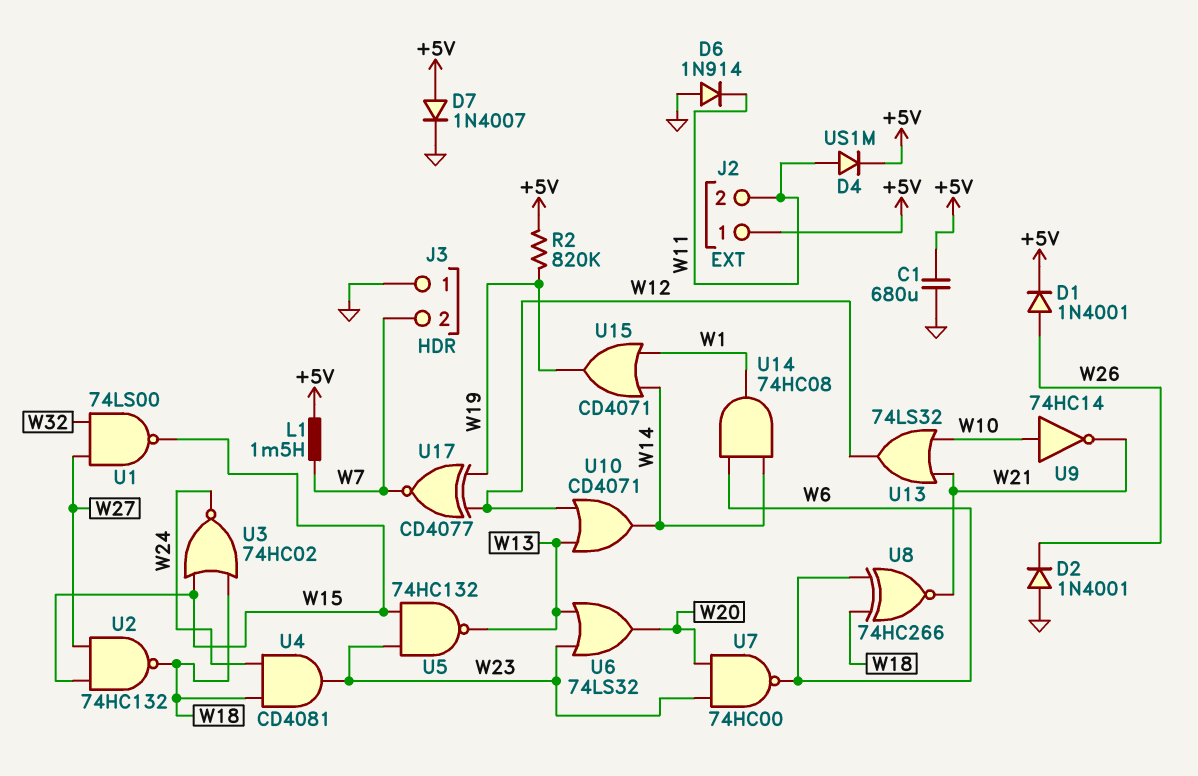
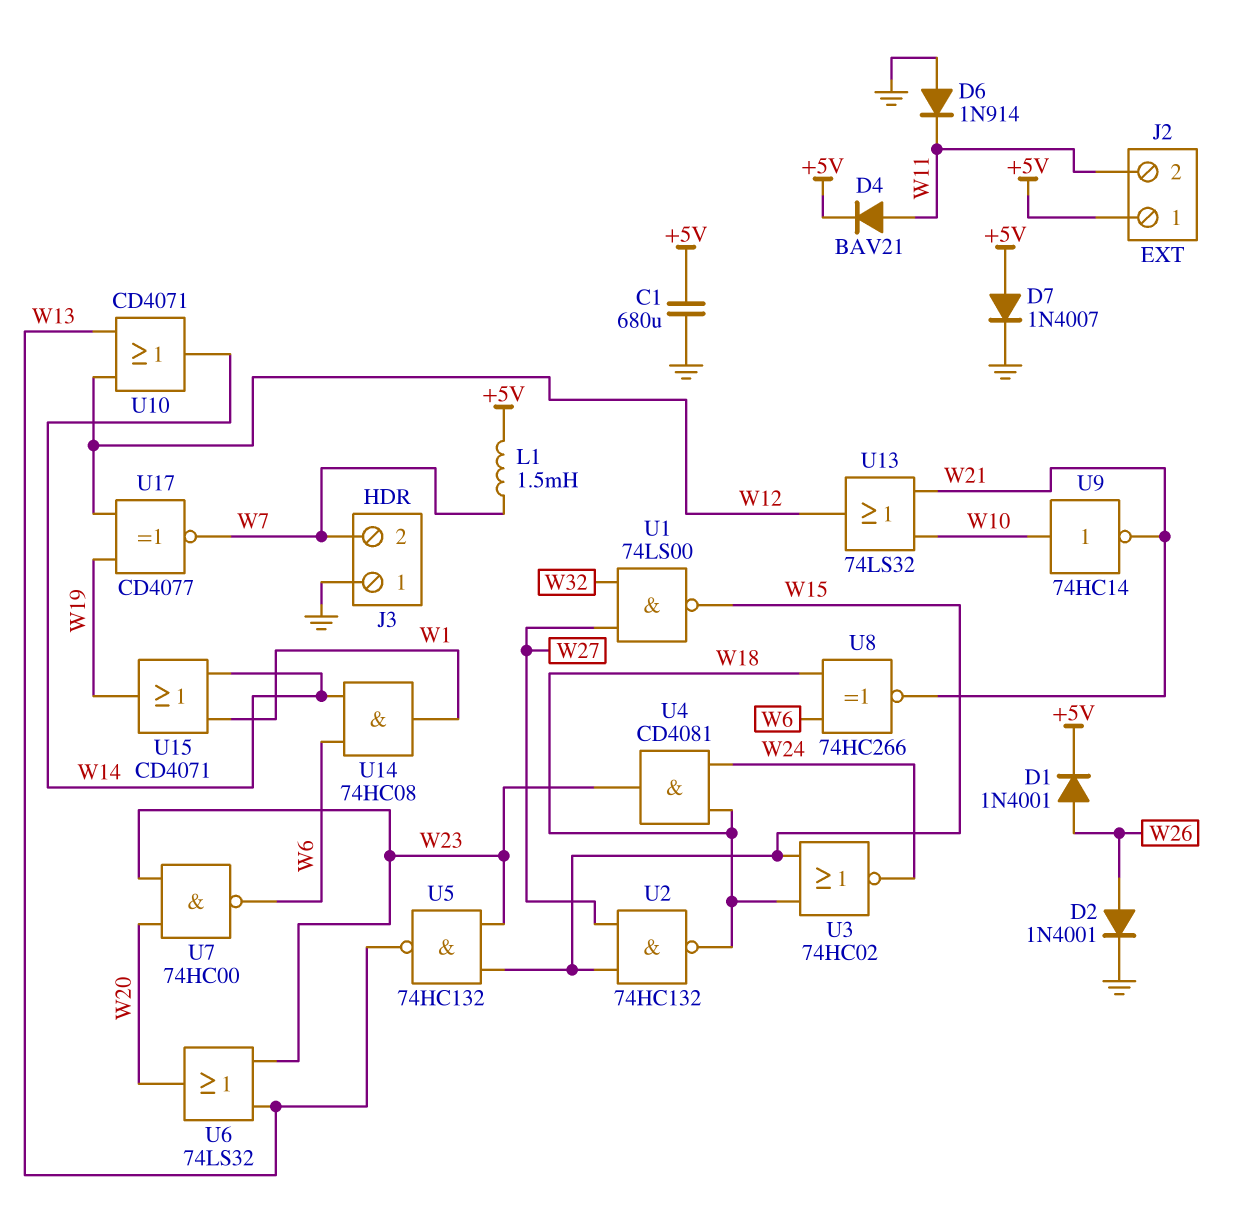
D2: diode 1N4001 (A GND, K W26) -> diode 1N4001 (A W26, K GND)
D4: diode US1M (A W11, K +5V) -> diode BAV21 (A W11, K +5V)
R2: 820k (+5V, W19) -> none

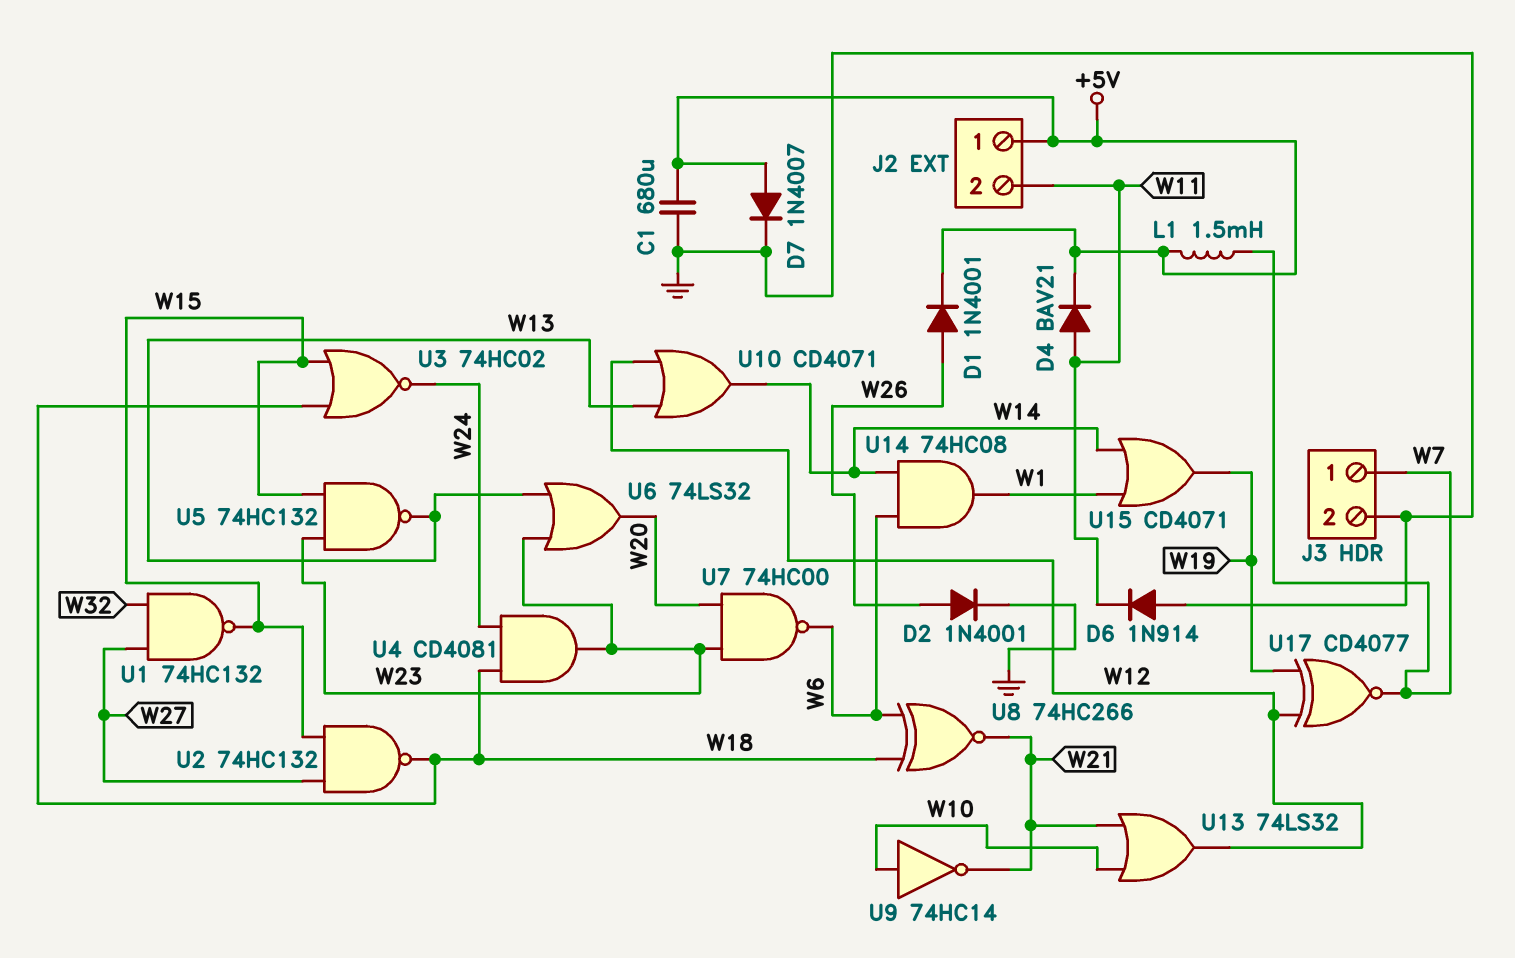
J3 pin 1: GND -> W7
J3 pin 2: W7 -> GND
U1: NAND 74LS00 (in W27, in W32, out W15) -> NAND 74HC132 (in W27, in W32, out W15)

